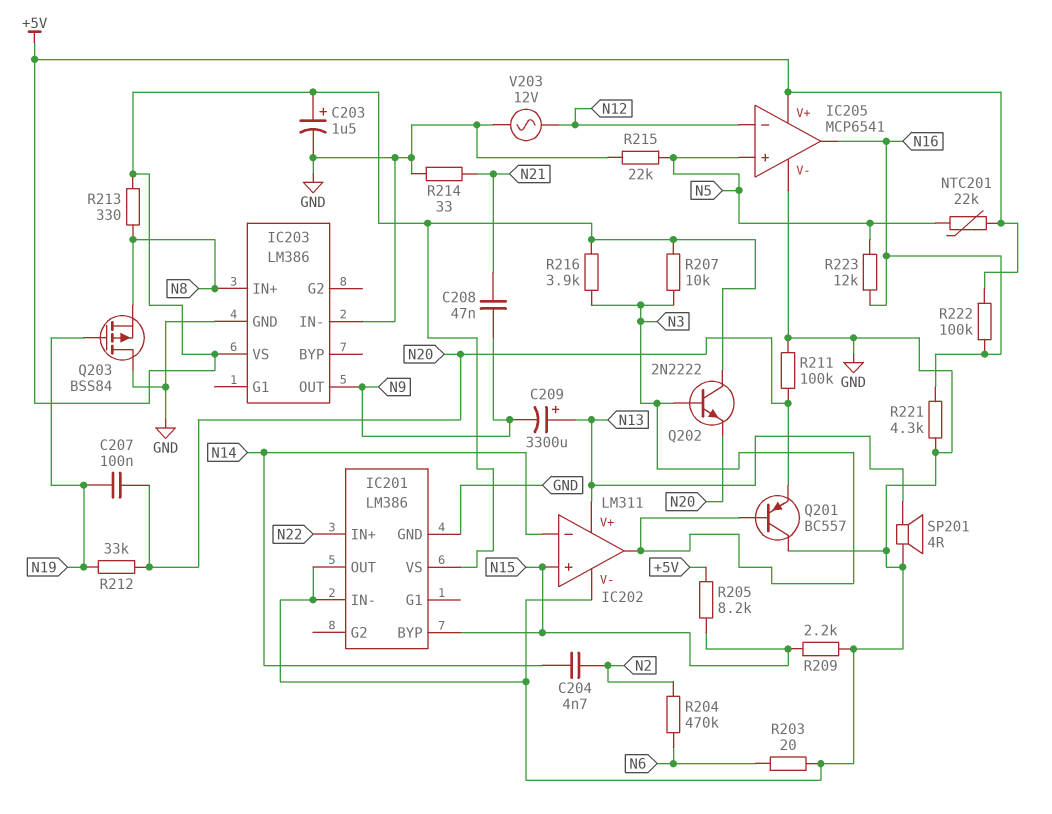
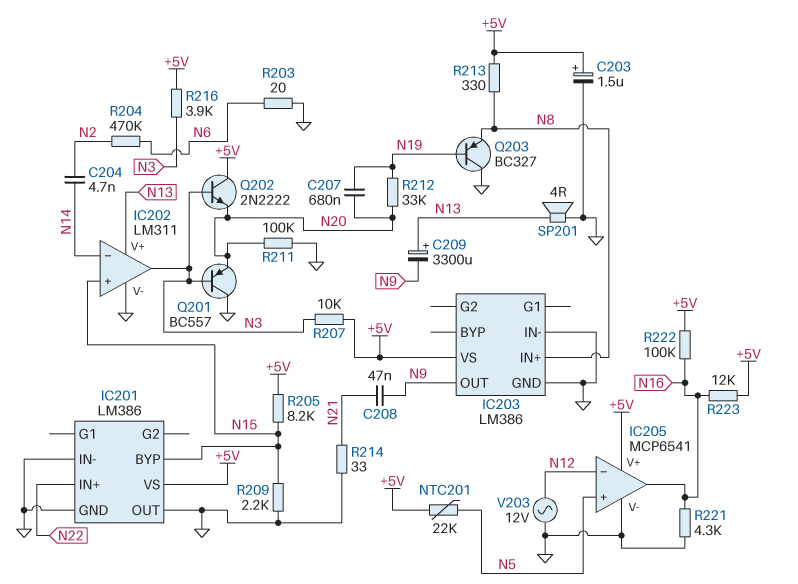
C207: 100nF (N19, N20) -> 680nF (N19, N20)
Q203: PMOS BSS84 (G N19, D GND, S N8) -> PNP BC327 (B N19, C GND, E N8)
R215: 22k (GND, N5) -> none
R223: 12k (N5, N16) -> 12k (+5V, N16)

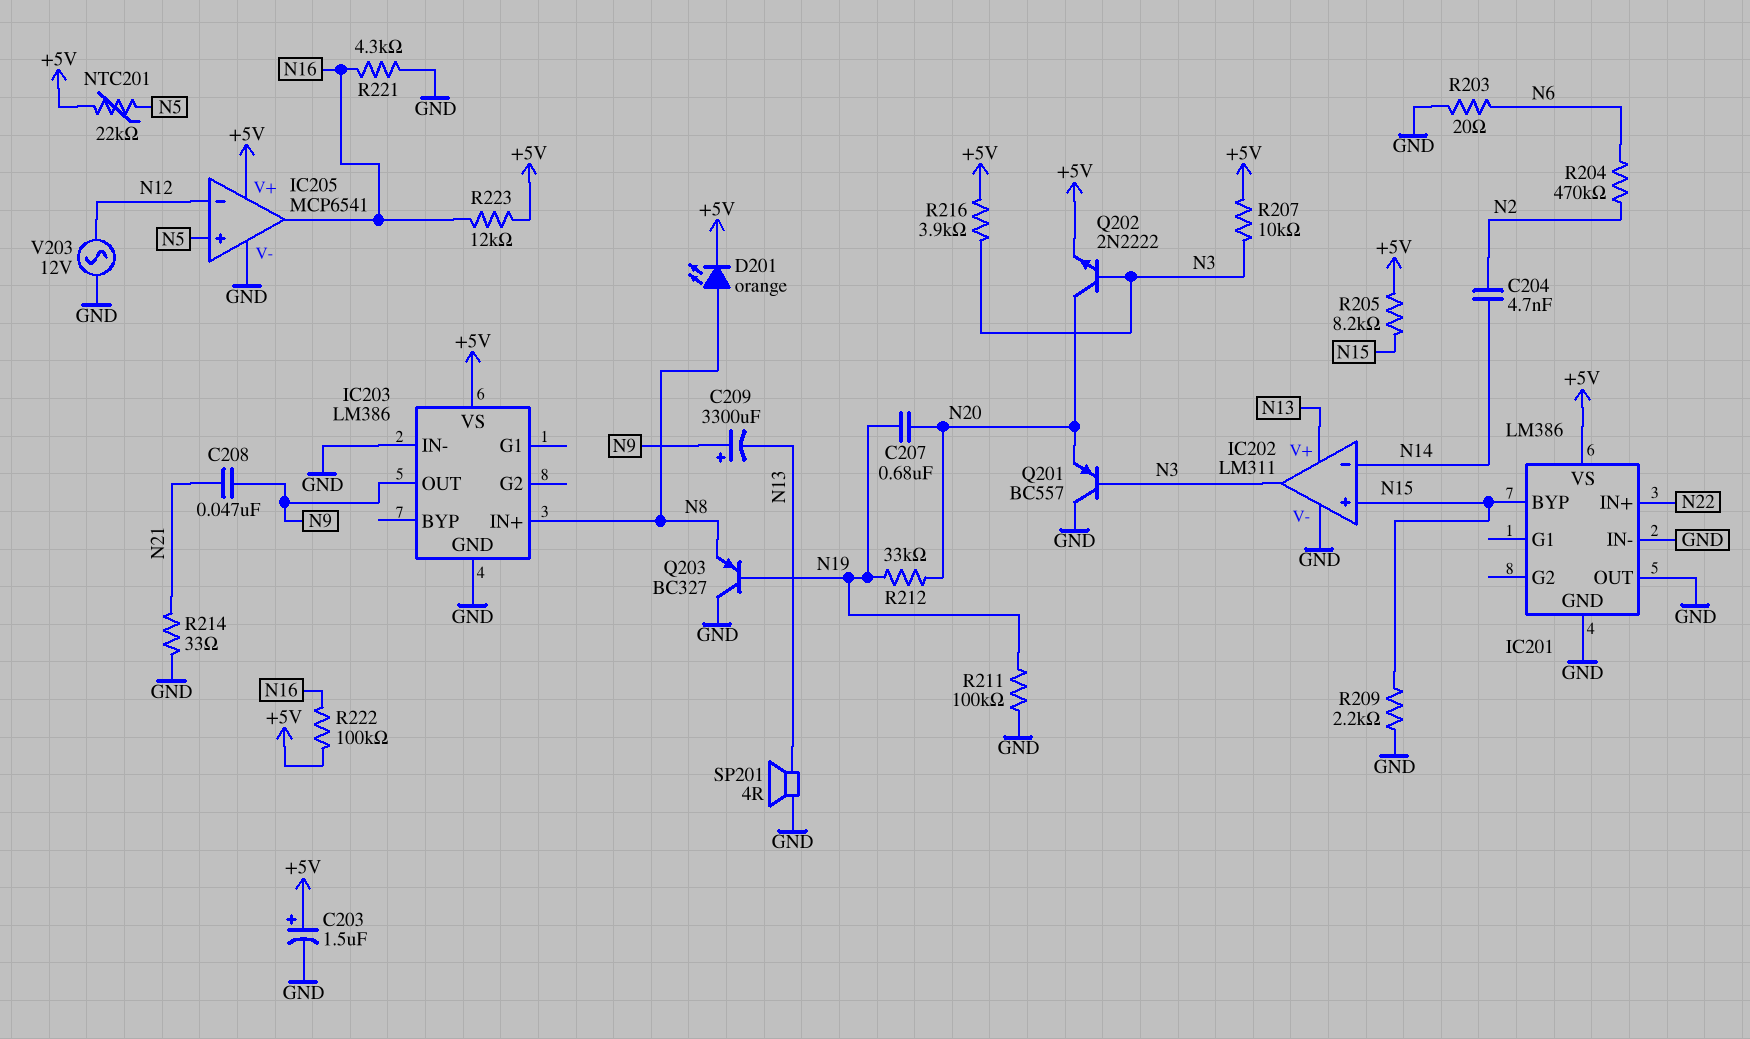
C209: 3300uF (plus N13, minus N9) -> 3300uF (plus N9, minus N13)
D201: none -> LED orange (A N8, K +5V)
Q202: NPN 2N2222 (B N3, C +5V, E N20) -> NPN 2N2222 (B N3, C N20, E +5V)
R211: 100k (GND, N20) -> 100k (GND, N19)
R213: 330 (+5V, N8) -> none

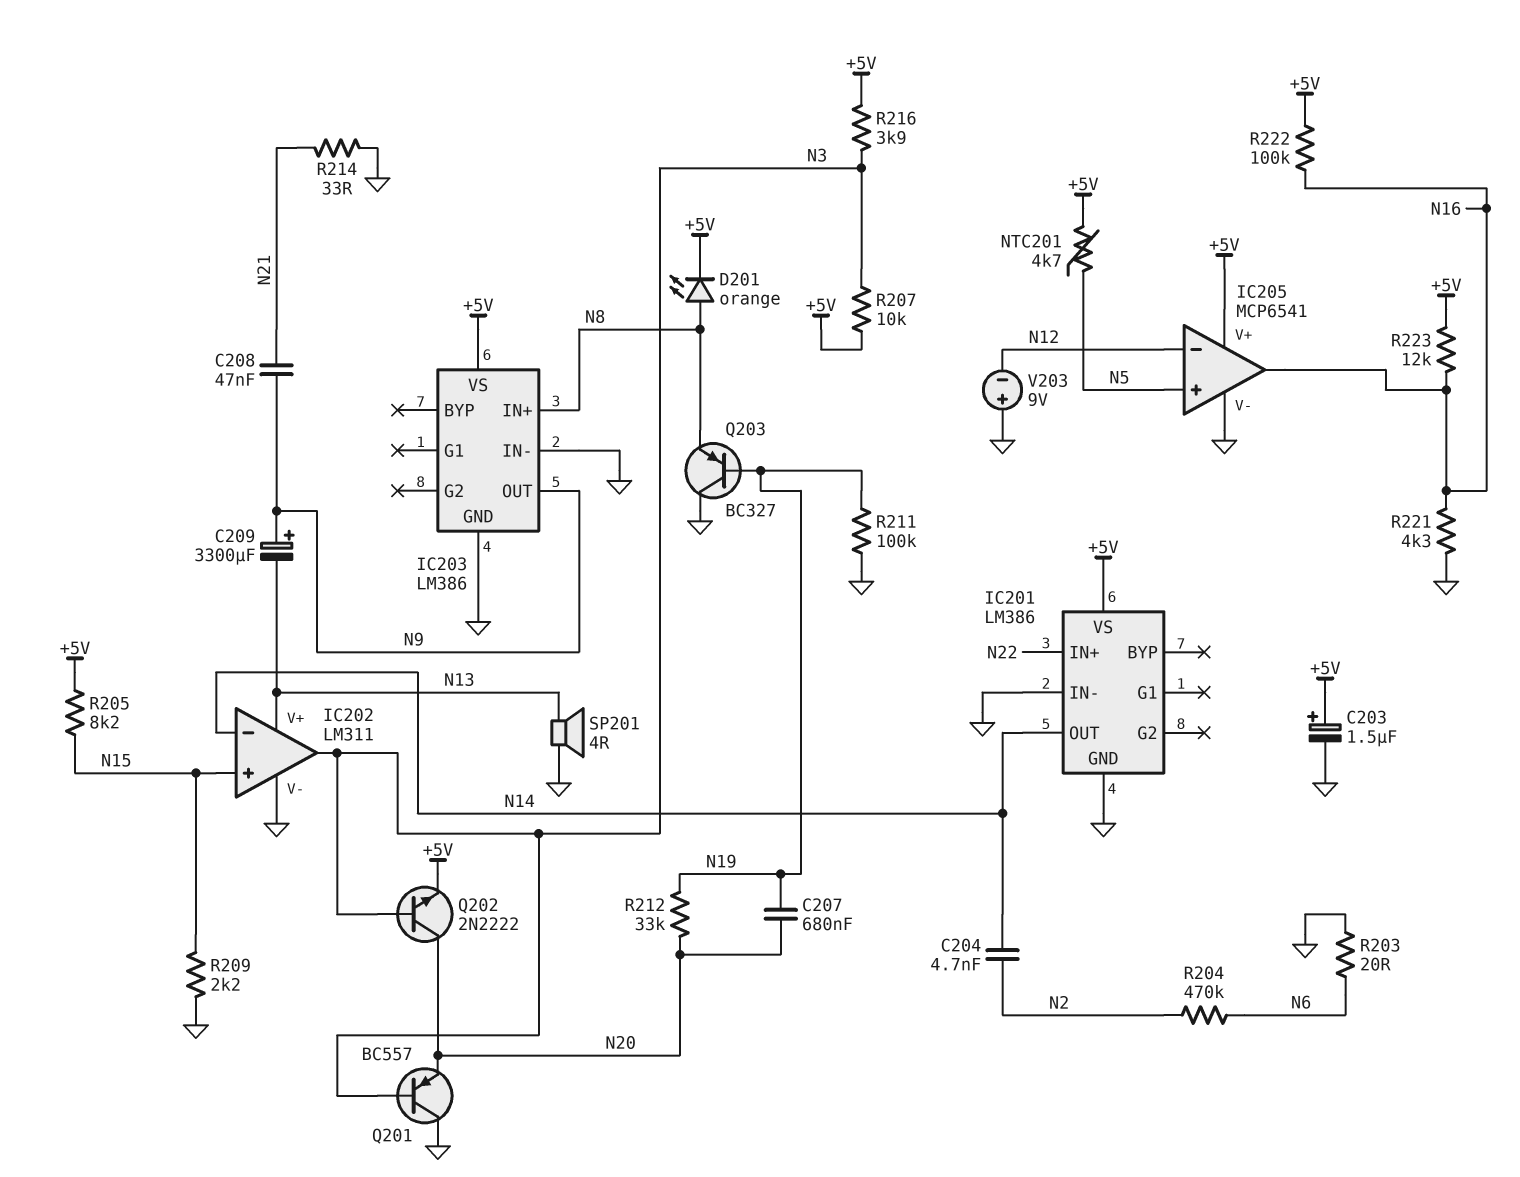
IC201 pin BYP: N15 -> none
IC201 pin OUT: GND -> N14
NTC201: 22k (+5V, N5) -> 4.7k (+5V, N5)
V203: AC 12V (GND, N12) -> 9V (plus GND, minus N12)

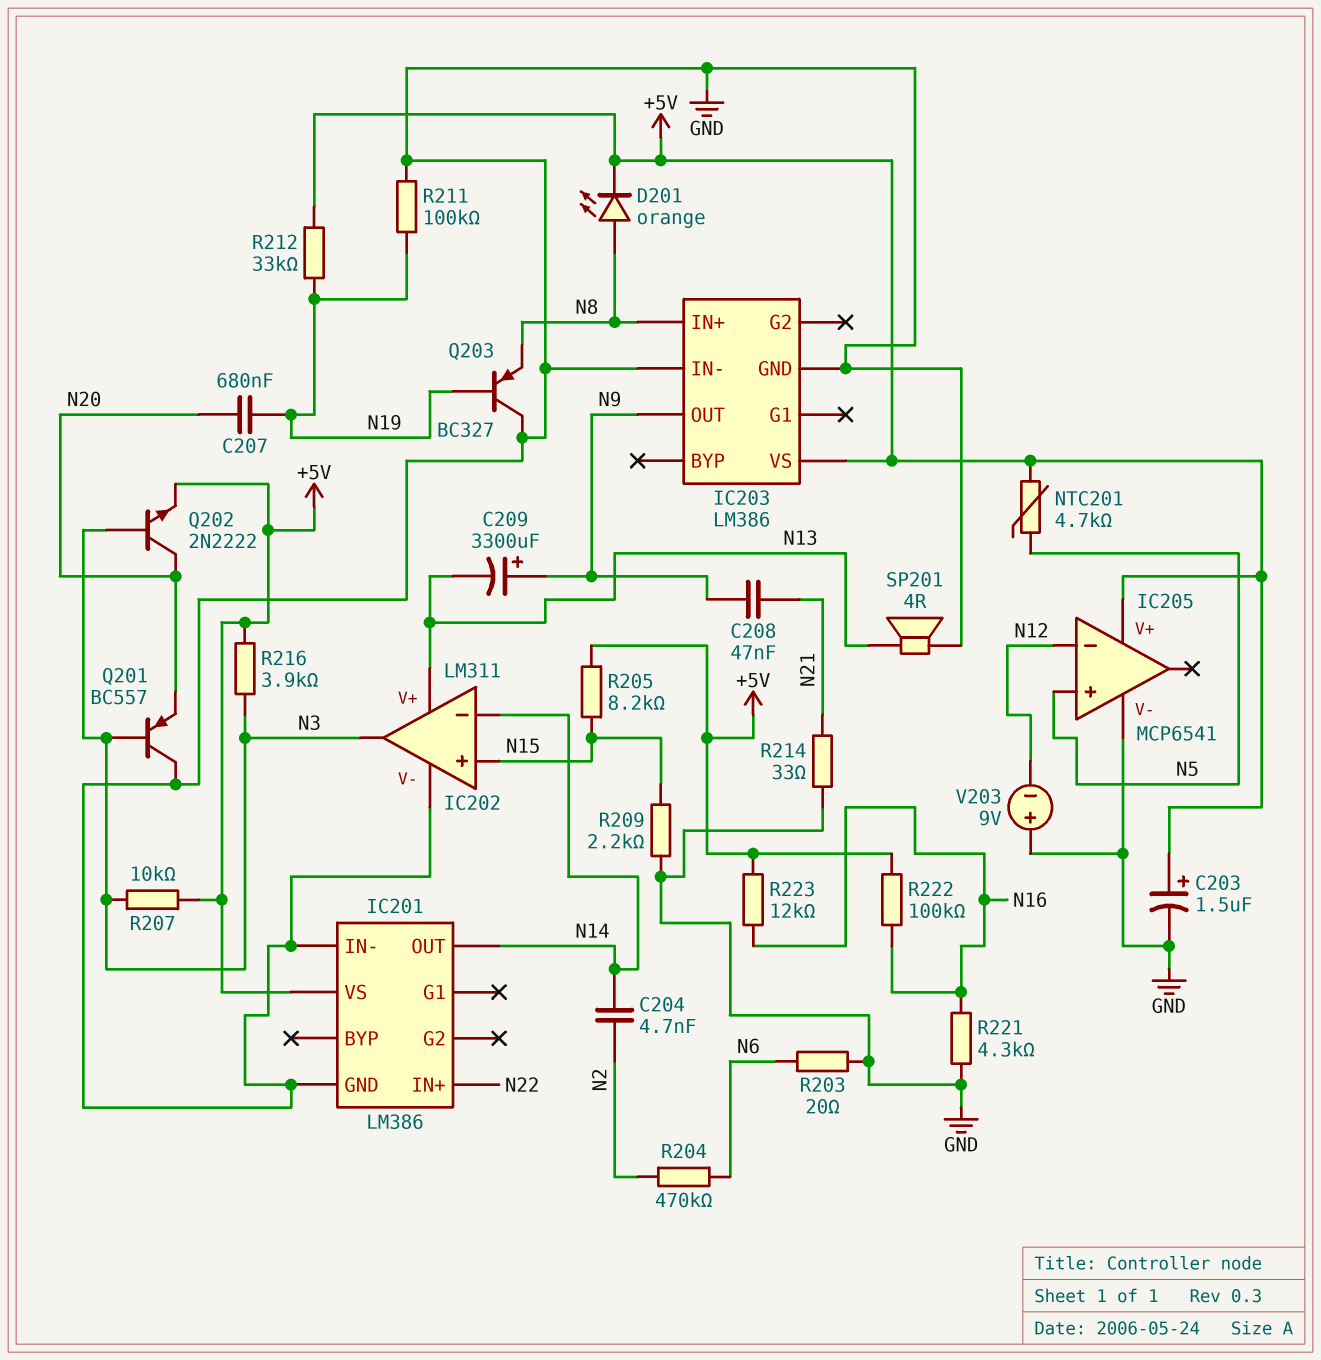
IC205 pin out: N16 -> none
R212: 33k (N19, N20) -> 33k (+5V, N19)

